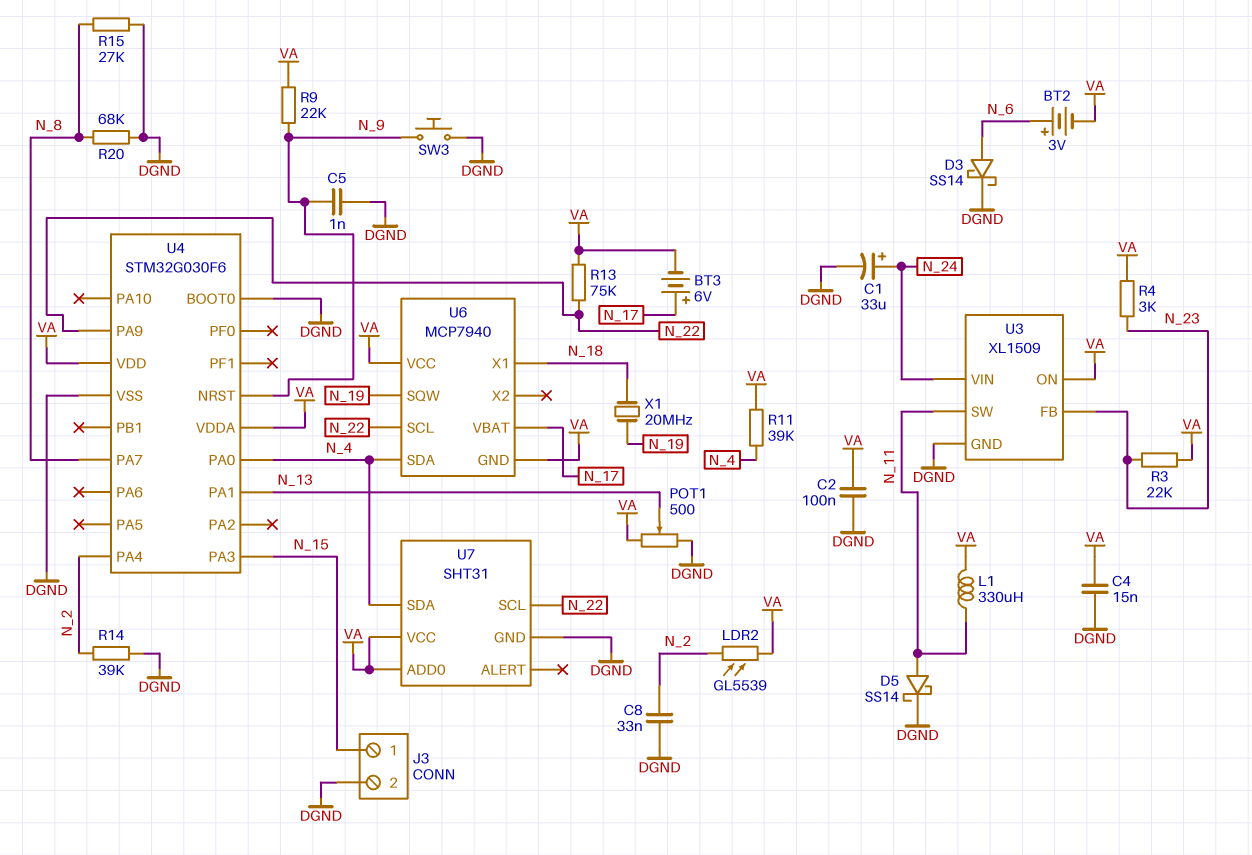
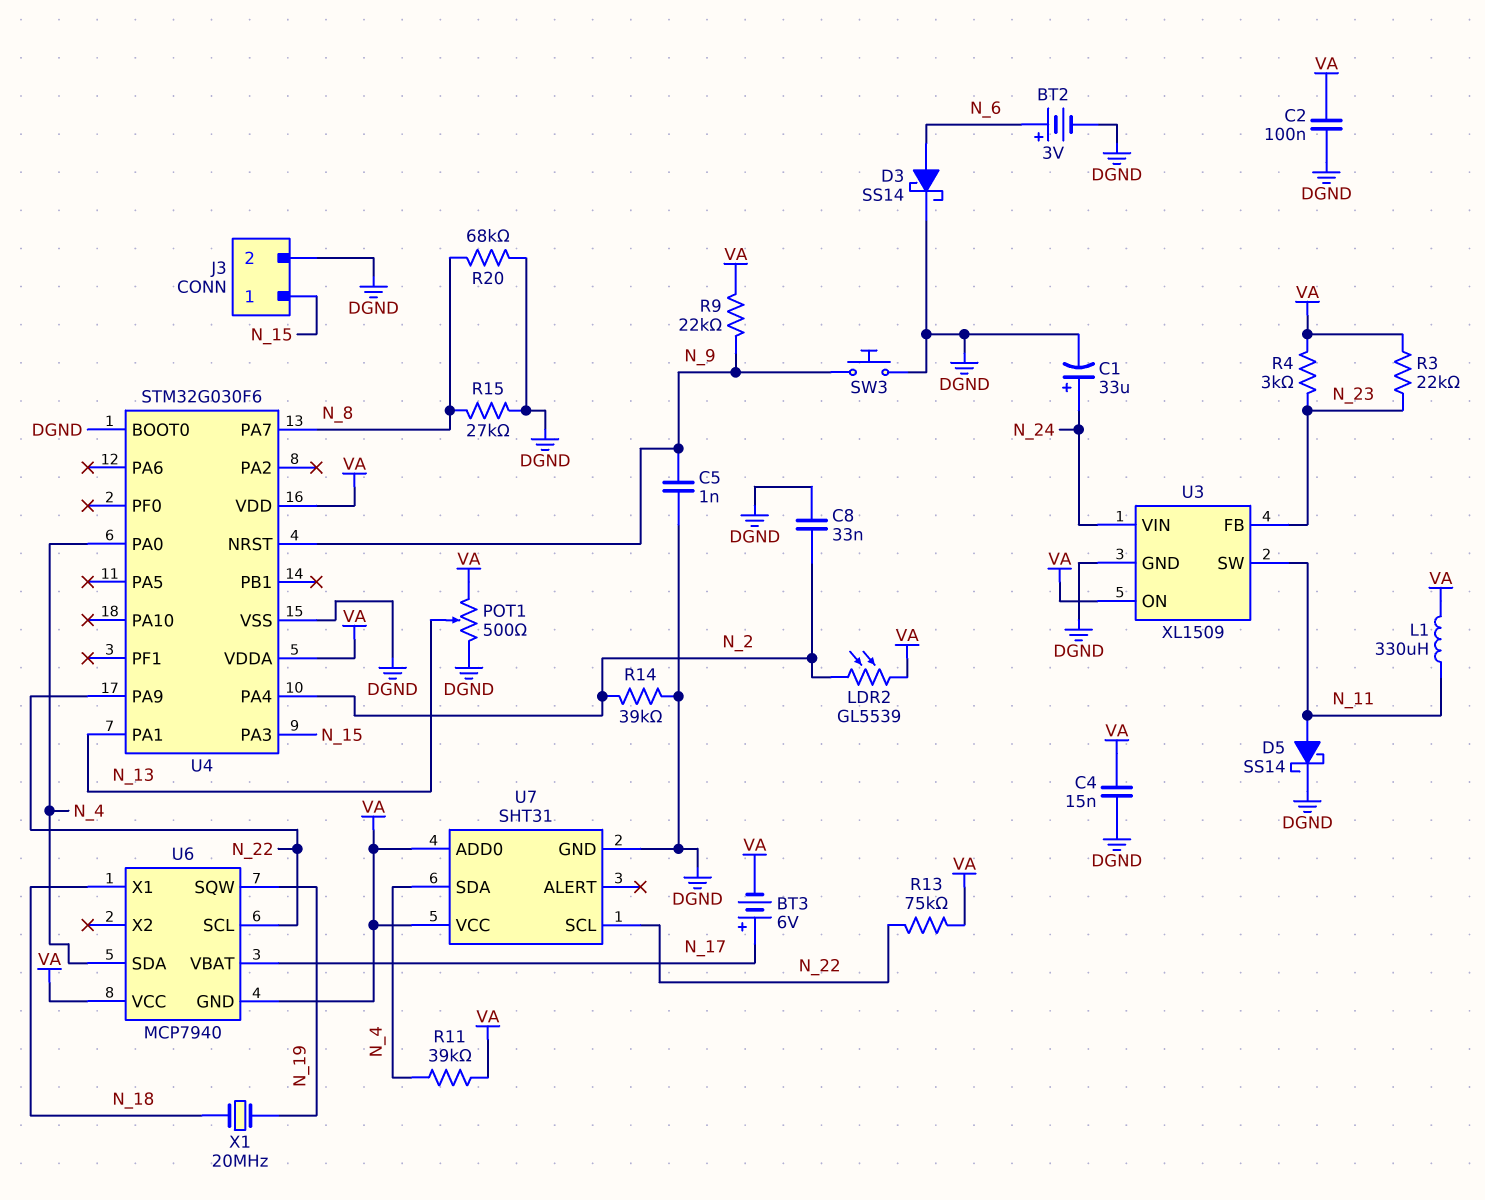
BT2: 3V (plus N_6, minus VA) -> 3V (plus N_6, minus DGND)

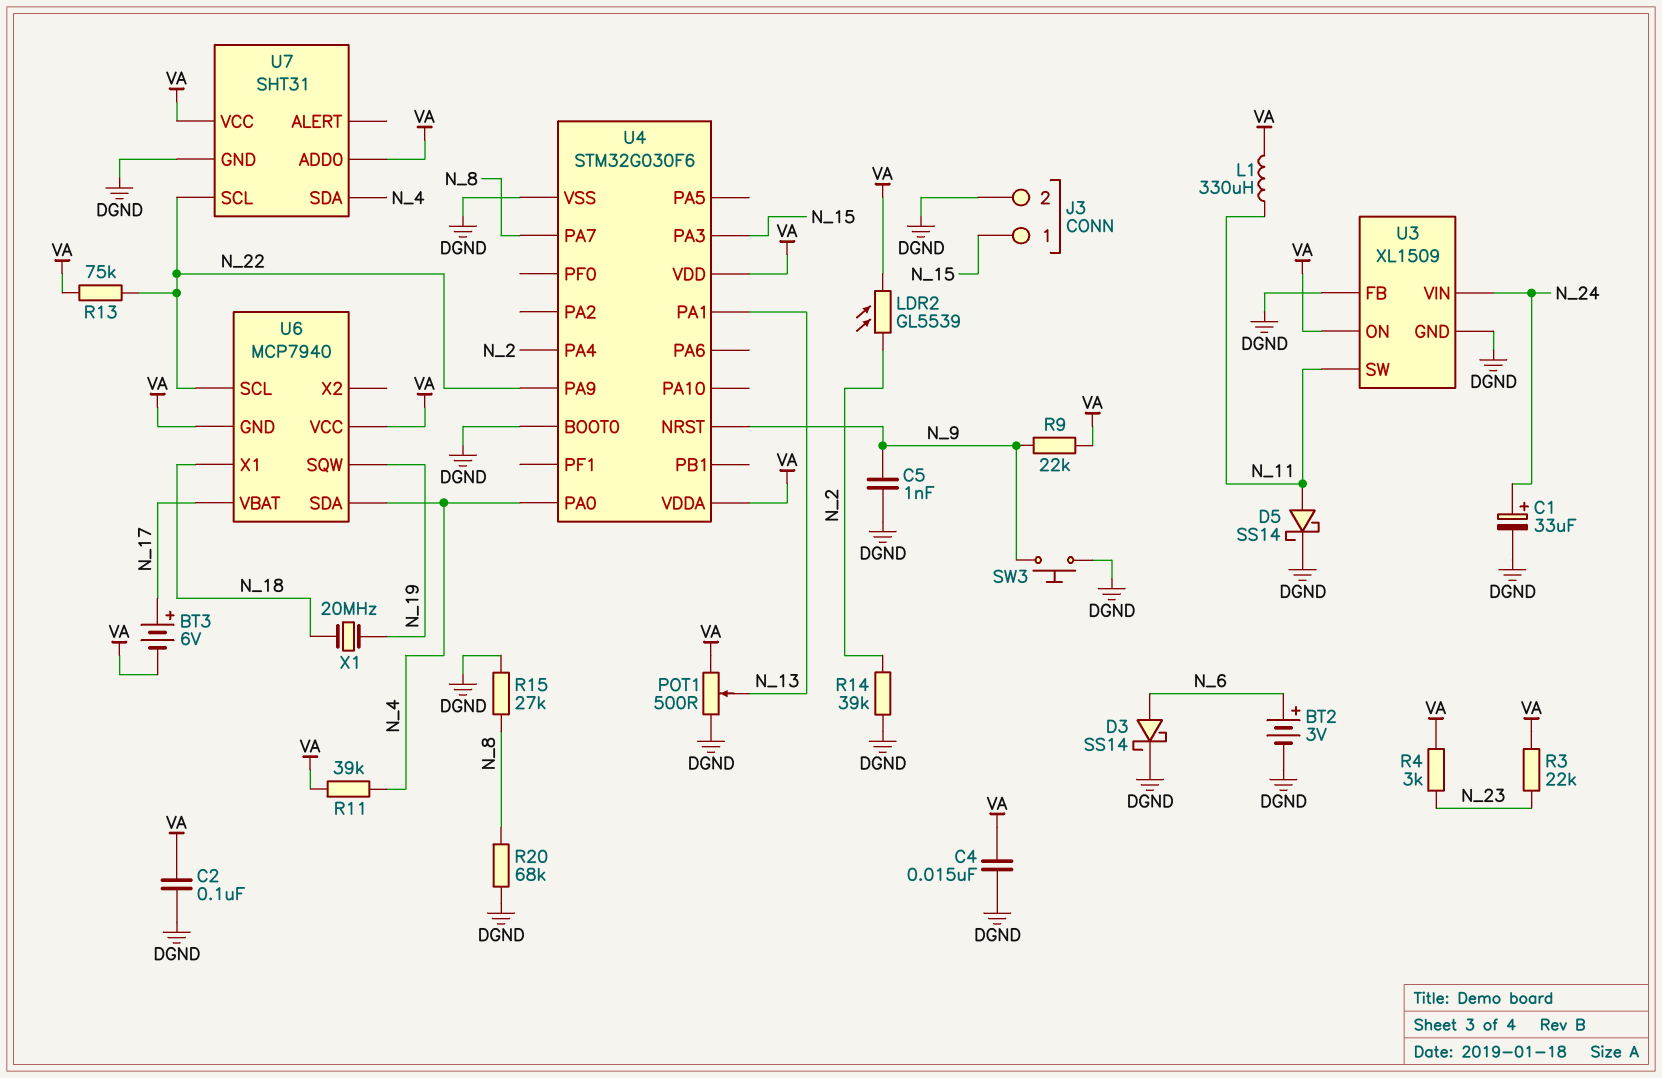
C8: 33nF (DGND, N_2) -> none
U3 pin FB: N_23 -> DGND

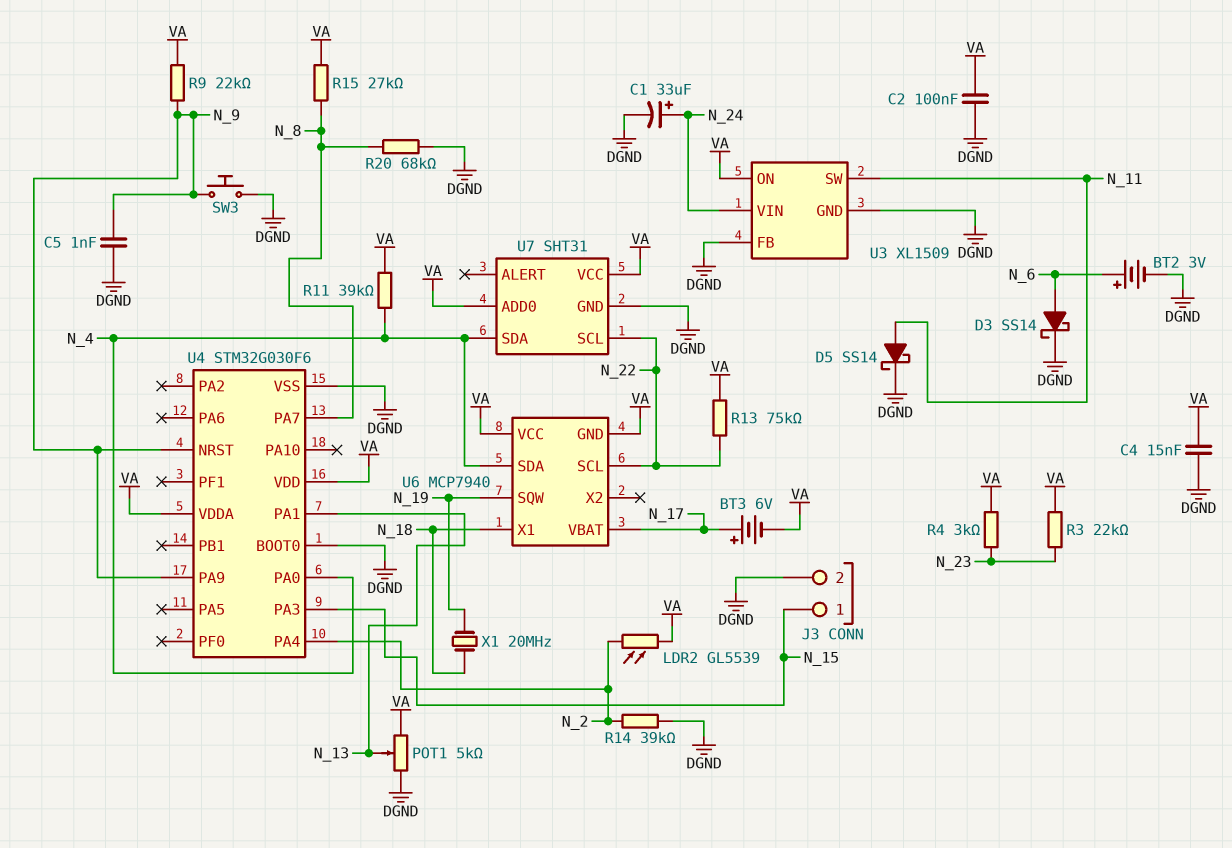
L1: 330uH (N_11, VA) -> none
POT1: 500 (DGND, VA, wiper N_13) -> 5k (DGND, VA, wiper N_13)
R15: 27k (DGND, N_8) -> 27k (N_8, VA)
U4 pin PA9: N_22 -> N_9

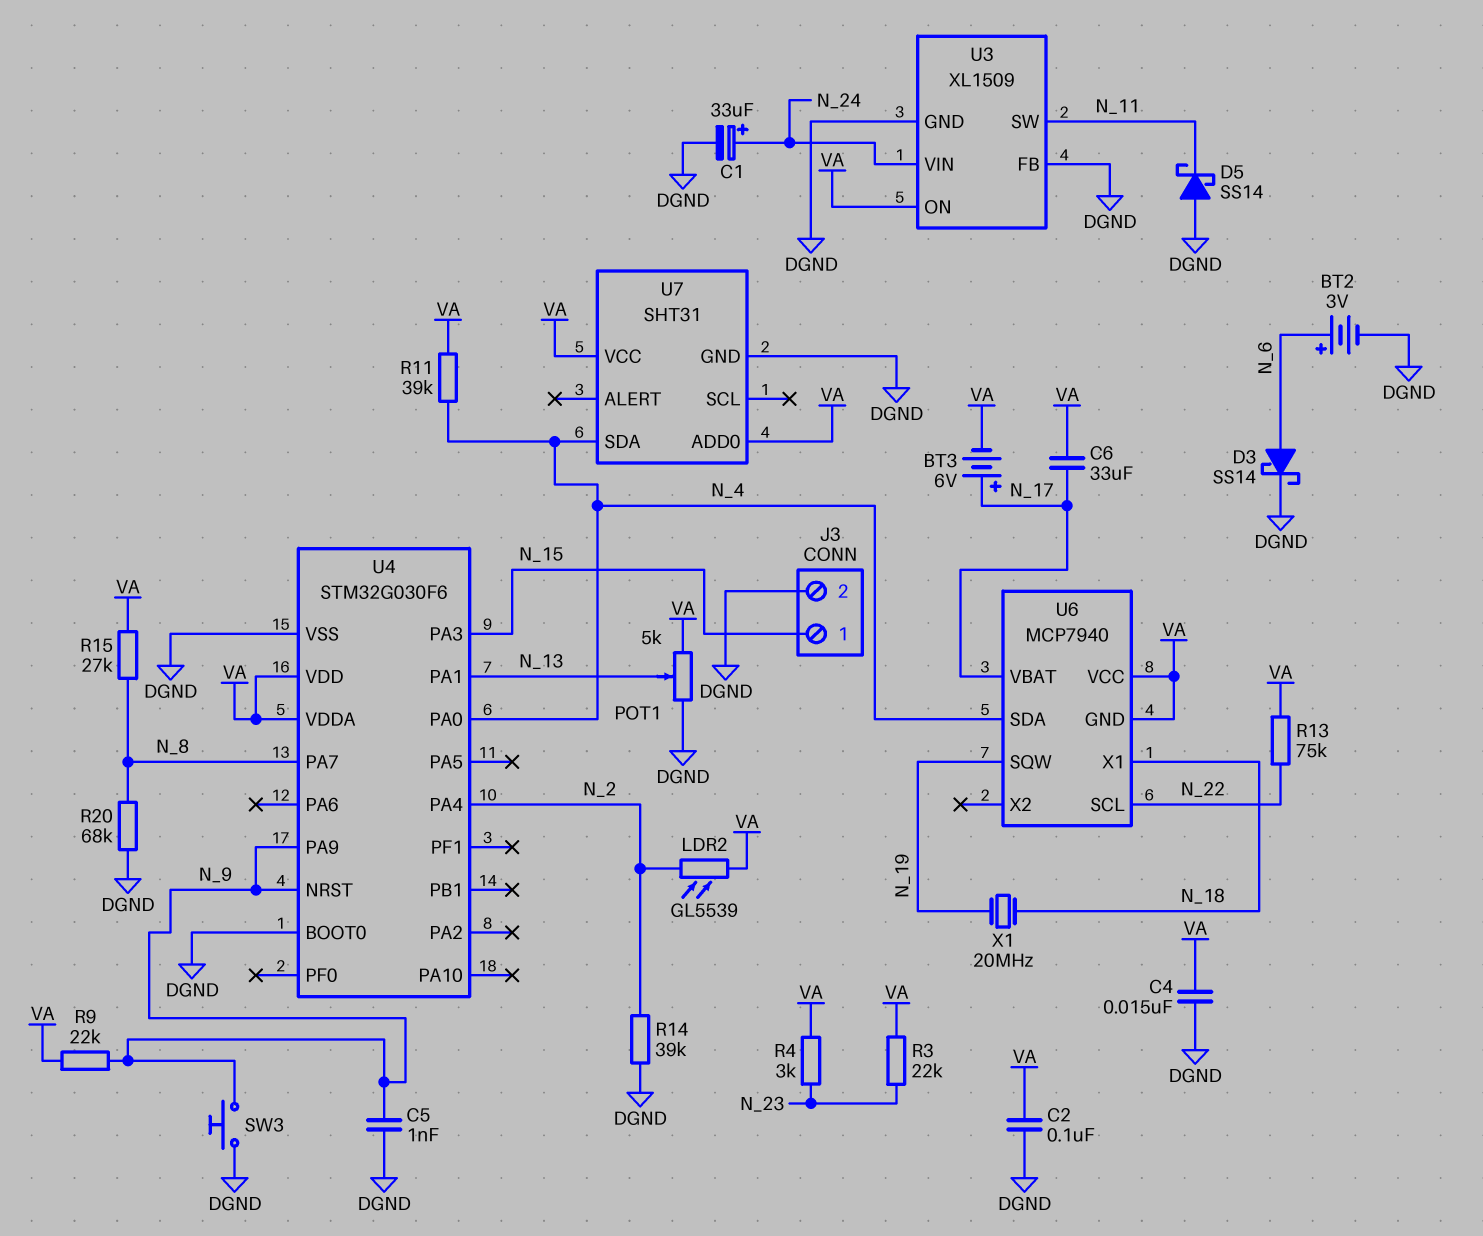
C6: none -> 33uF (N_17, VA)
D5: schottky SS14 (A N_11, K DGND) -> schottky SS14 (A DGND, K N_11)
U7 pin SCL: N_22 -> none

